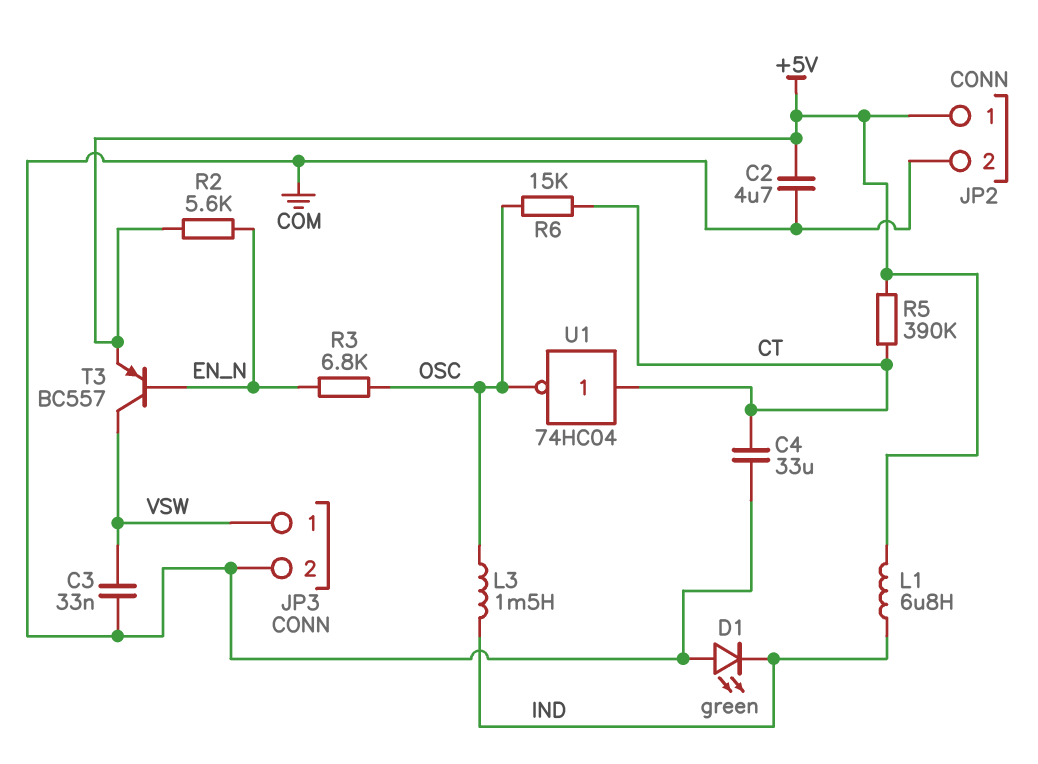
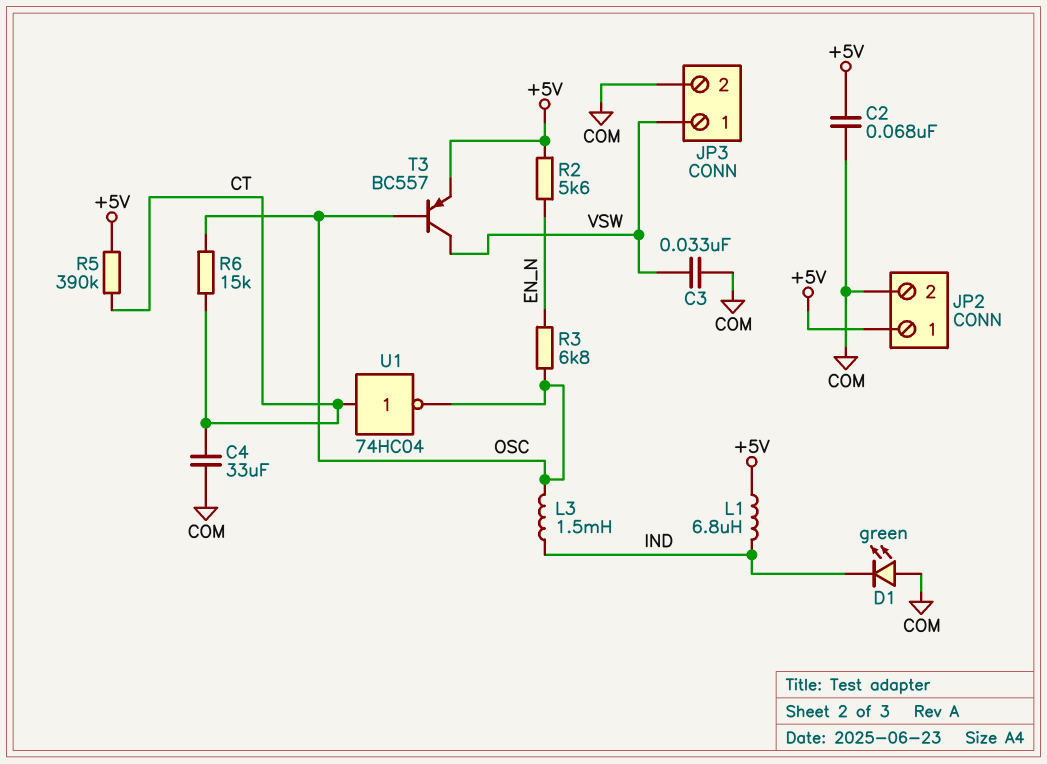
C2: 4.7uF (+5V, COM) -> 68nF (+5V, COM)
T3: PNP BC557 (B EN_N, C VSW, E +5V) -> PNP BC557 (B OSC, C VSW, E +5V)

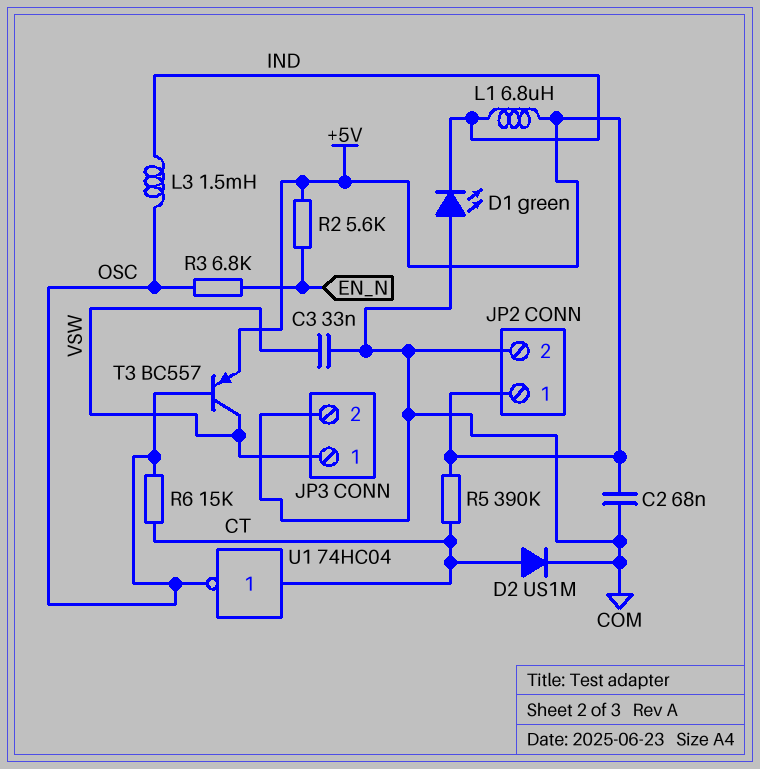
C4: 33uF (COM, CT) -> none
D2: none -> diode US1M (A CT, K COM)

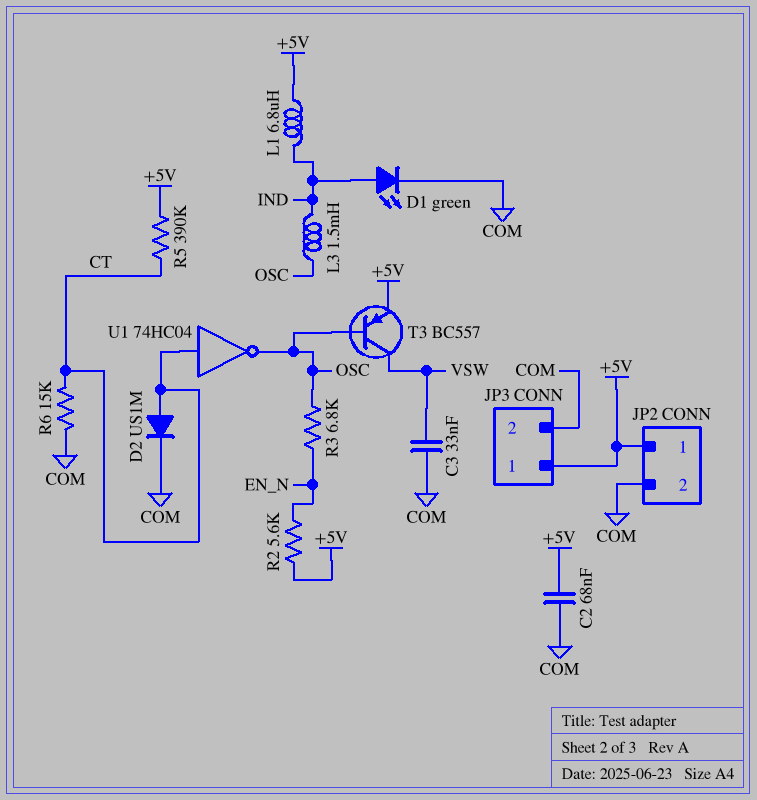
D1: LED green (A COM, K IND) -> LED green (A IND, K COM)
JP3 pin 1: VSW -> +5V
R6: 15k (CT, OSC) -> 15k (COM, CT)

